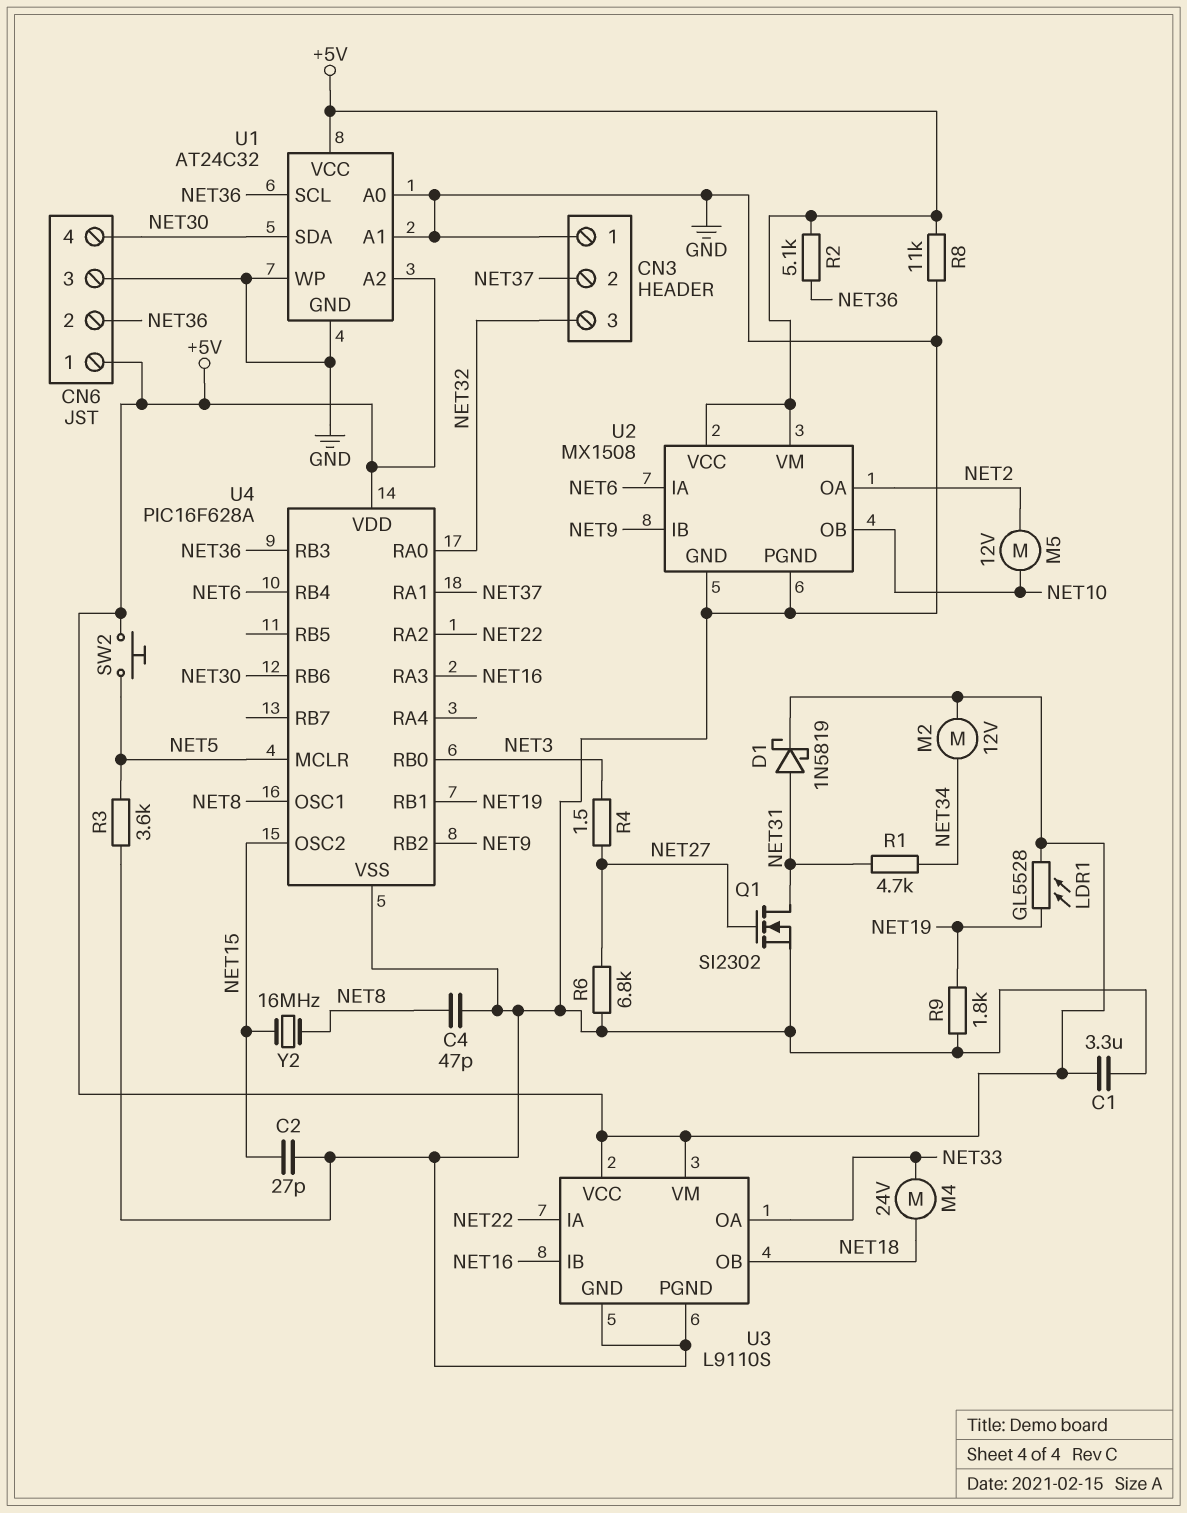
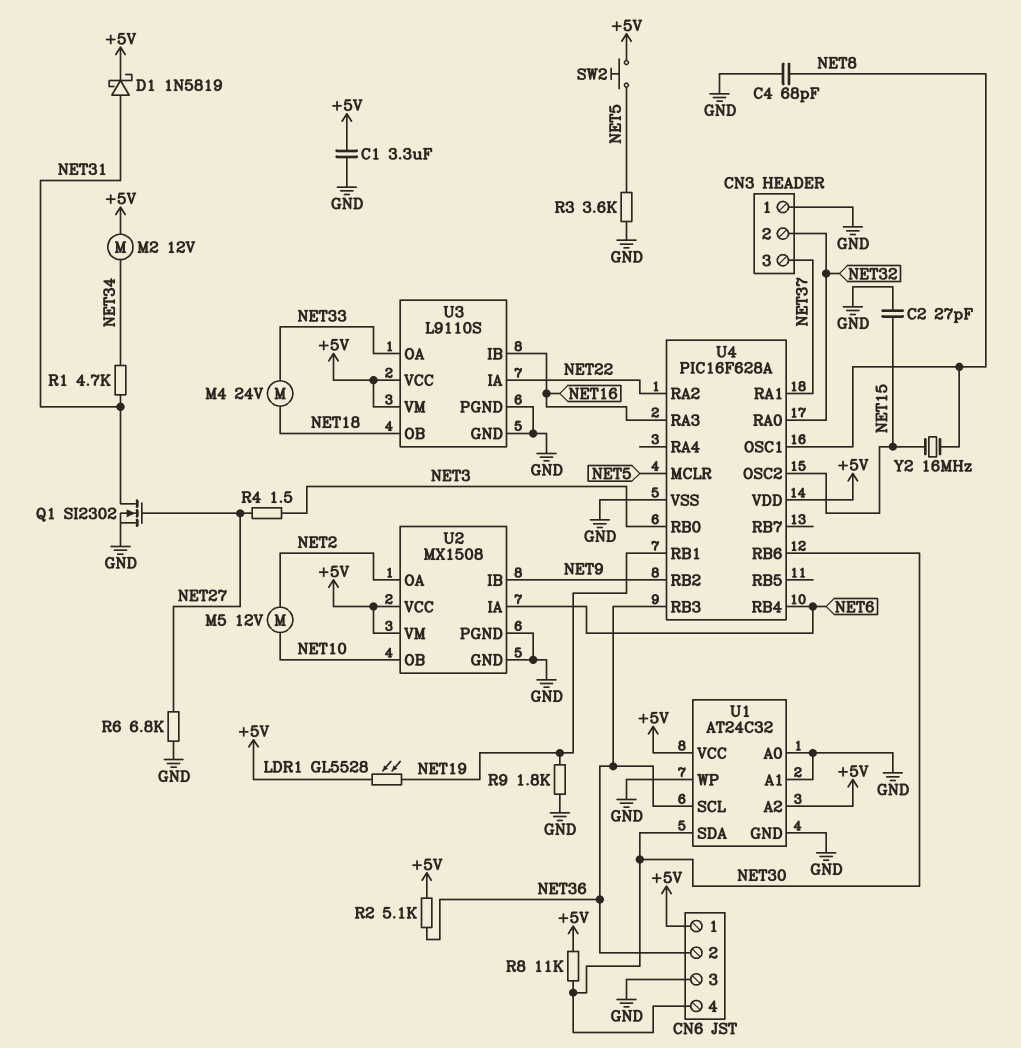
C4: 47pF (GND, NET8) -> 68pF (GND, NET8)
CN3 pin 2: NET37 -> NET32
CN3 pin 3: NET32 -> NET37
R8: 11k (+5V, GND) -> 11k (+5V, NET30)

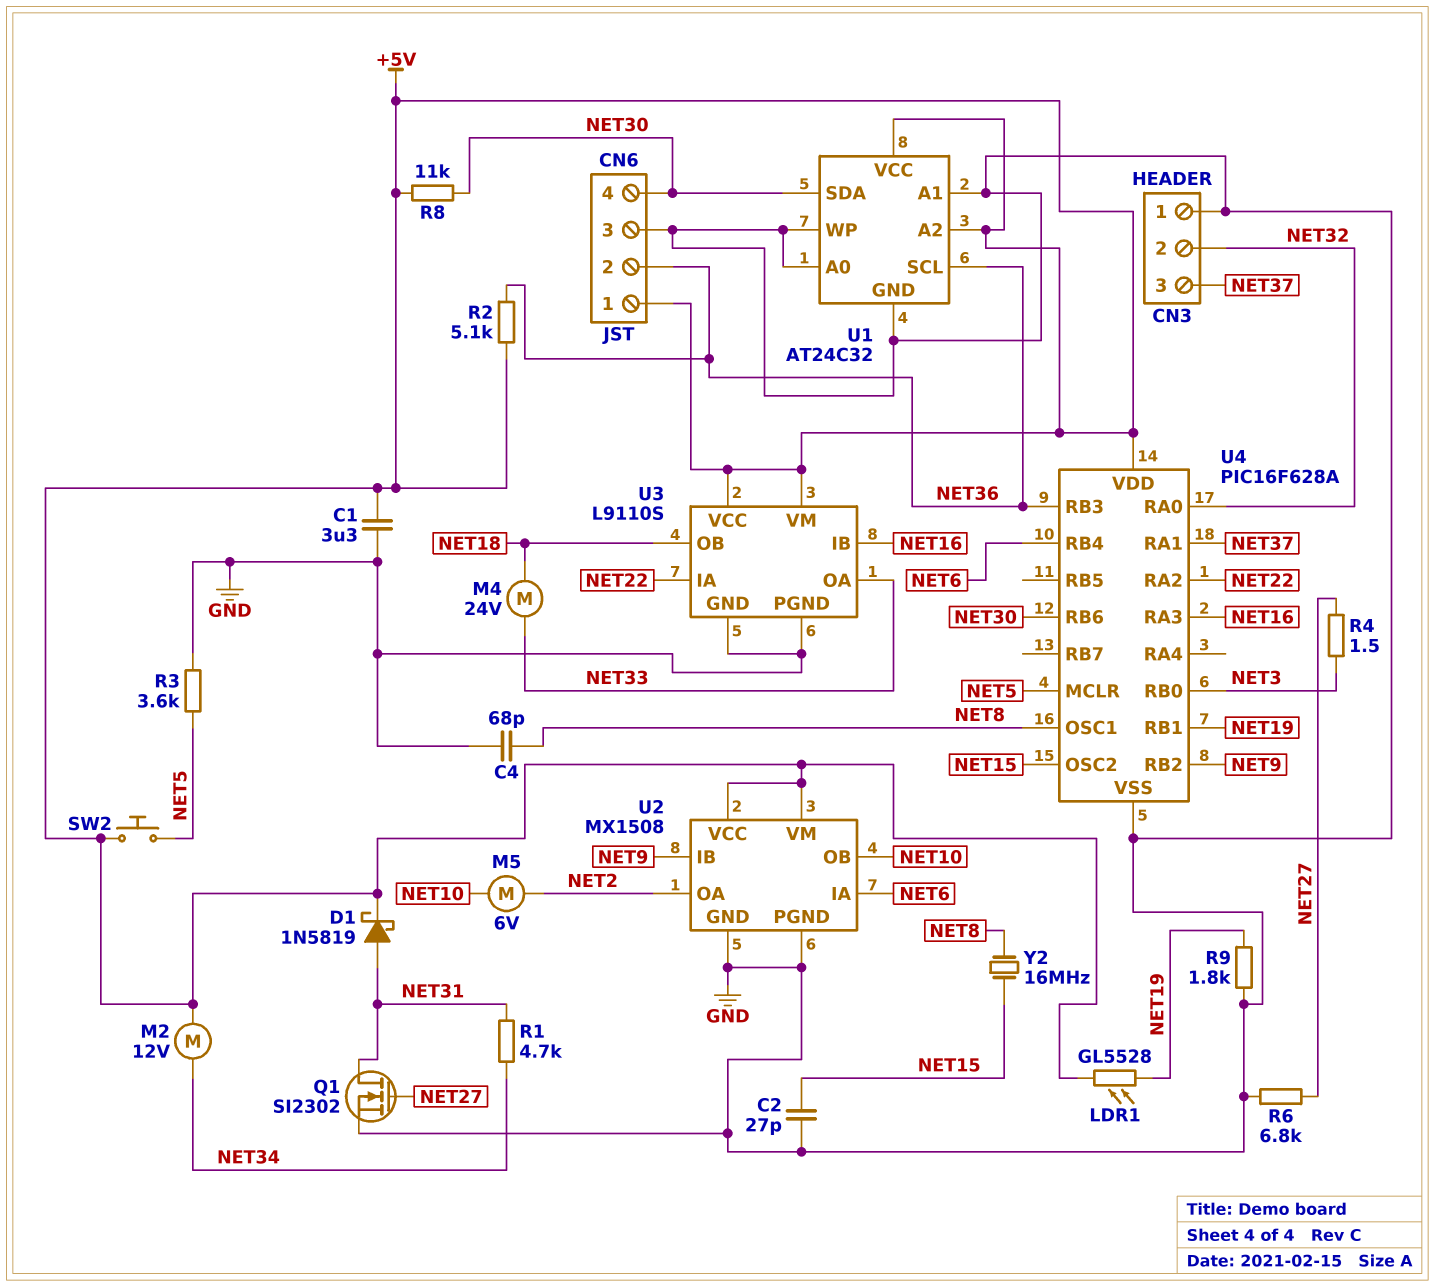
M5: motor 12V (NET2, NET10) -> motor 6V (NET2, NET10)

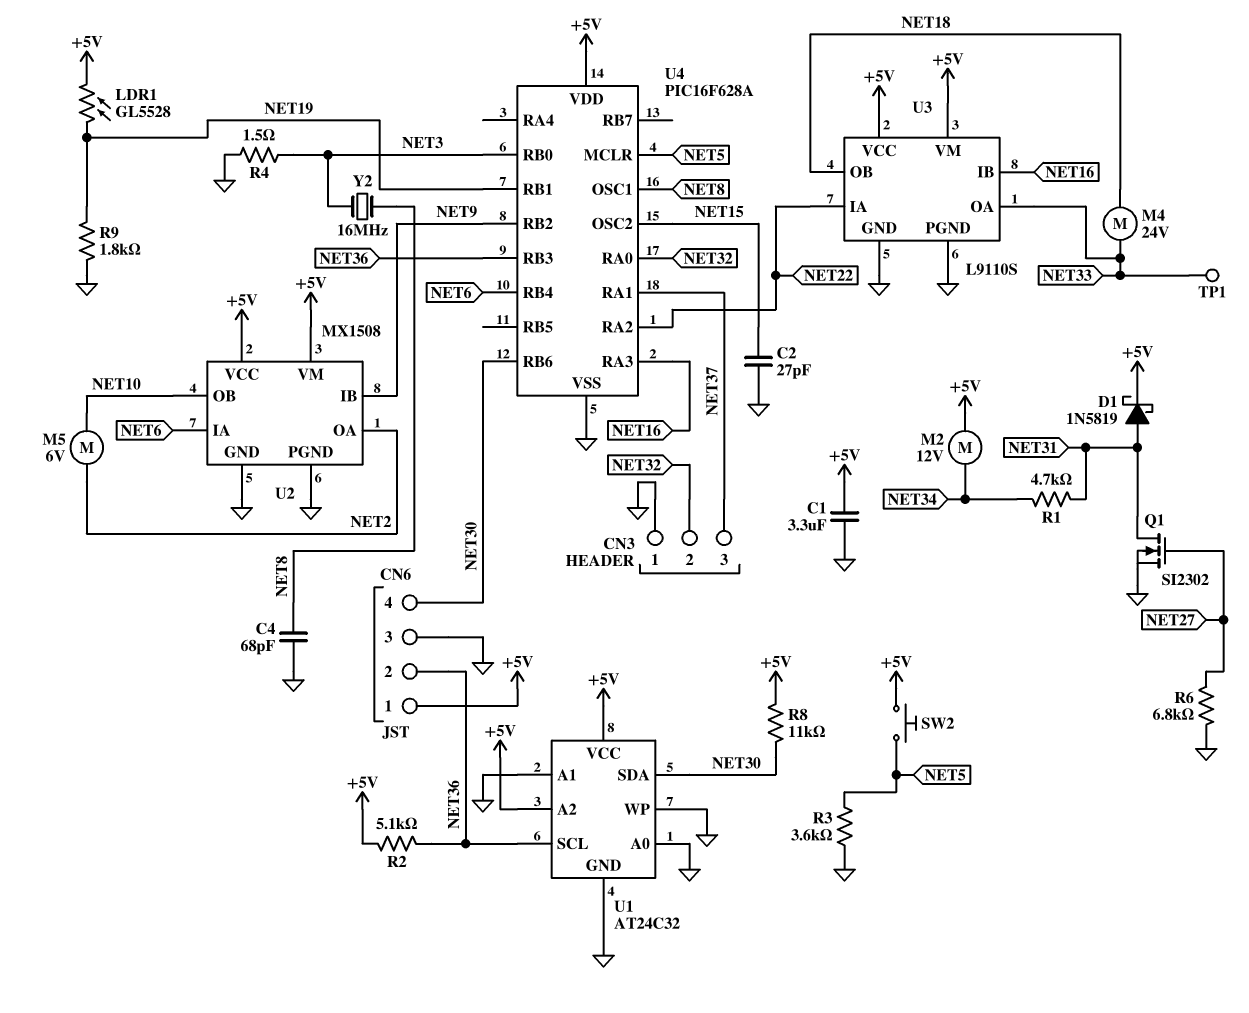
R4: 1.5 (NET3, NET27) -> 1.5 (GND, NET3)
TP1: none -> test point (NET33)
Y2: 16MHz (NET8, NET15) -> 16MHz (NET3, NET8)

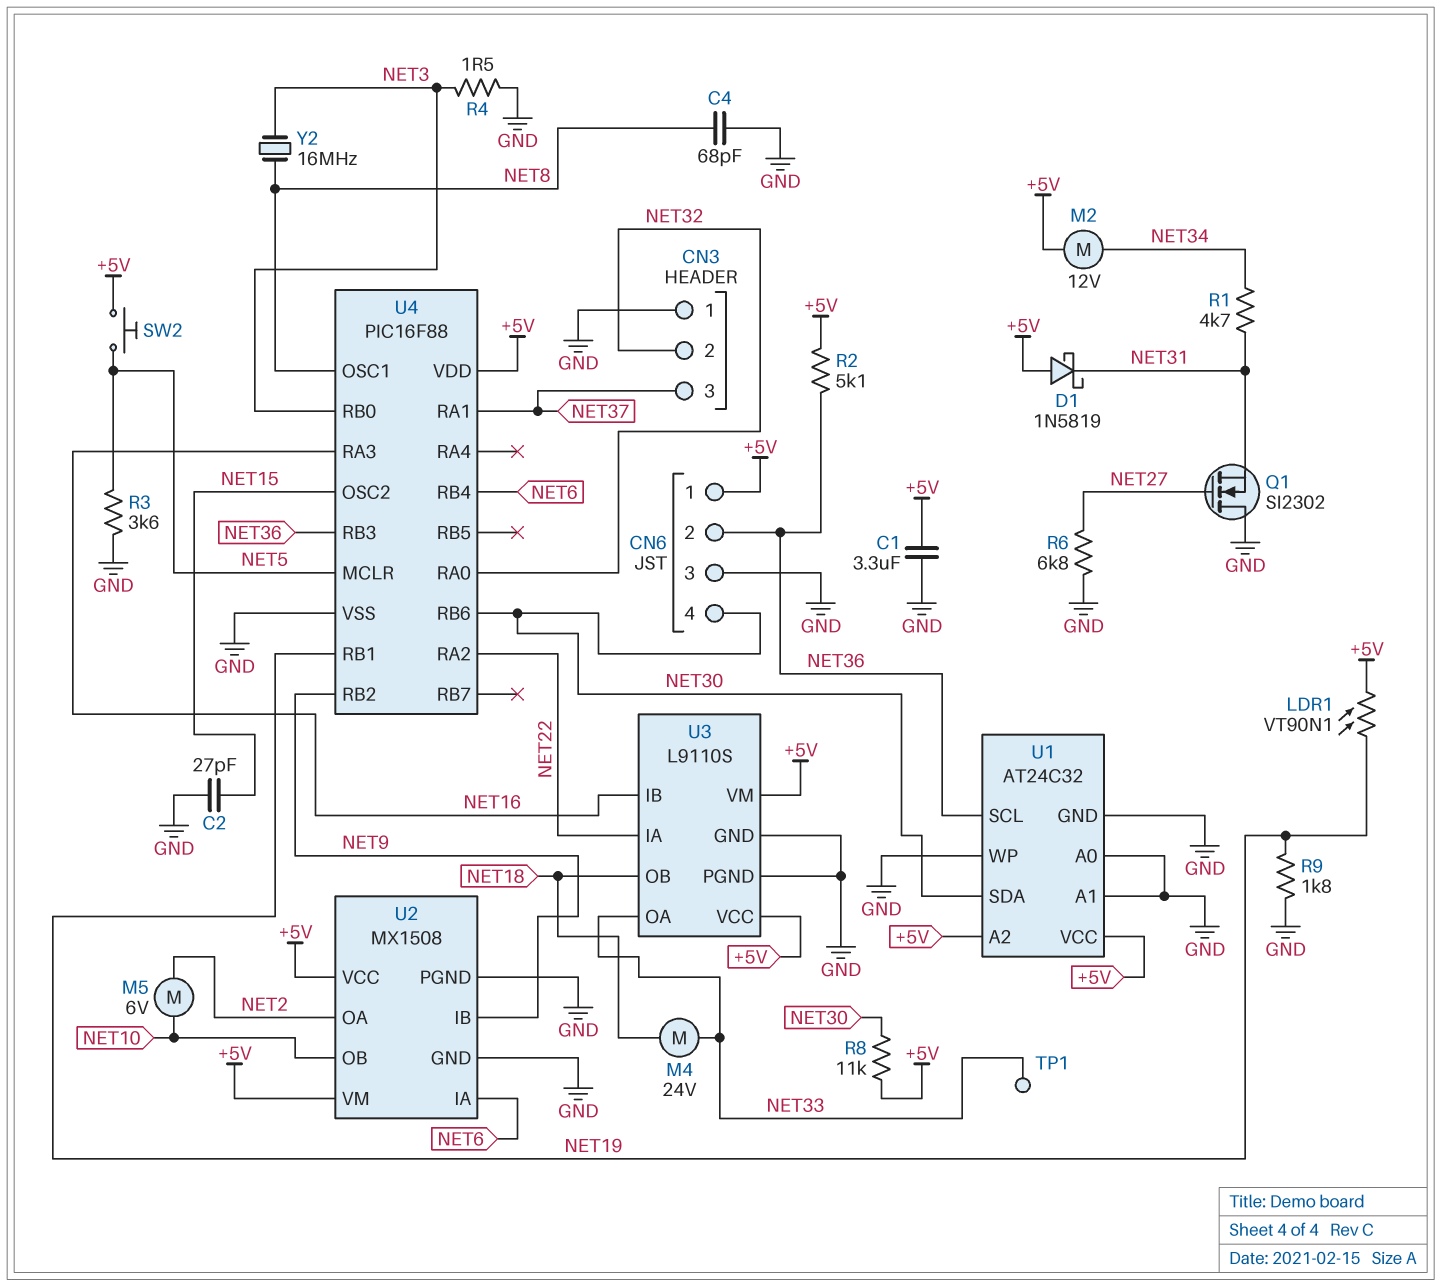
D1: schottky 1N5819 (A NET31, K +5V) -> schottky 1N5819 (A +5V, K NET31)
LDR1: GL5528 (+5V, NET19) -> VT90N1 (+5V, NET19)
Q1: NMOS SI2302 (G NET27, D NET31, S GND) -> NMOS SI2302 (G NET27, D GND, S NET31)
U4: PIC16F628A -> PIC16F88

